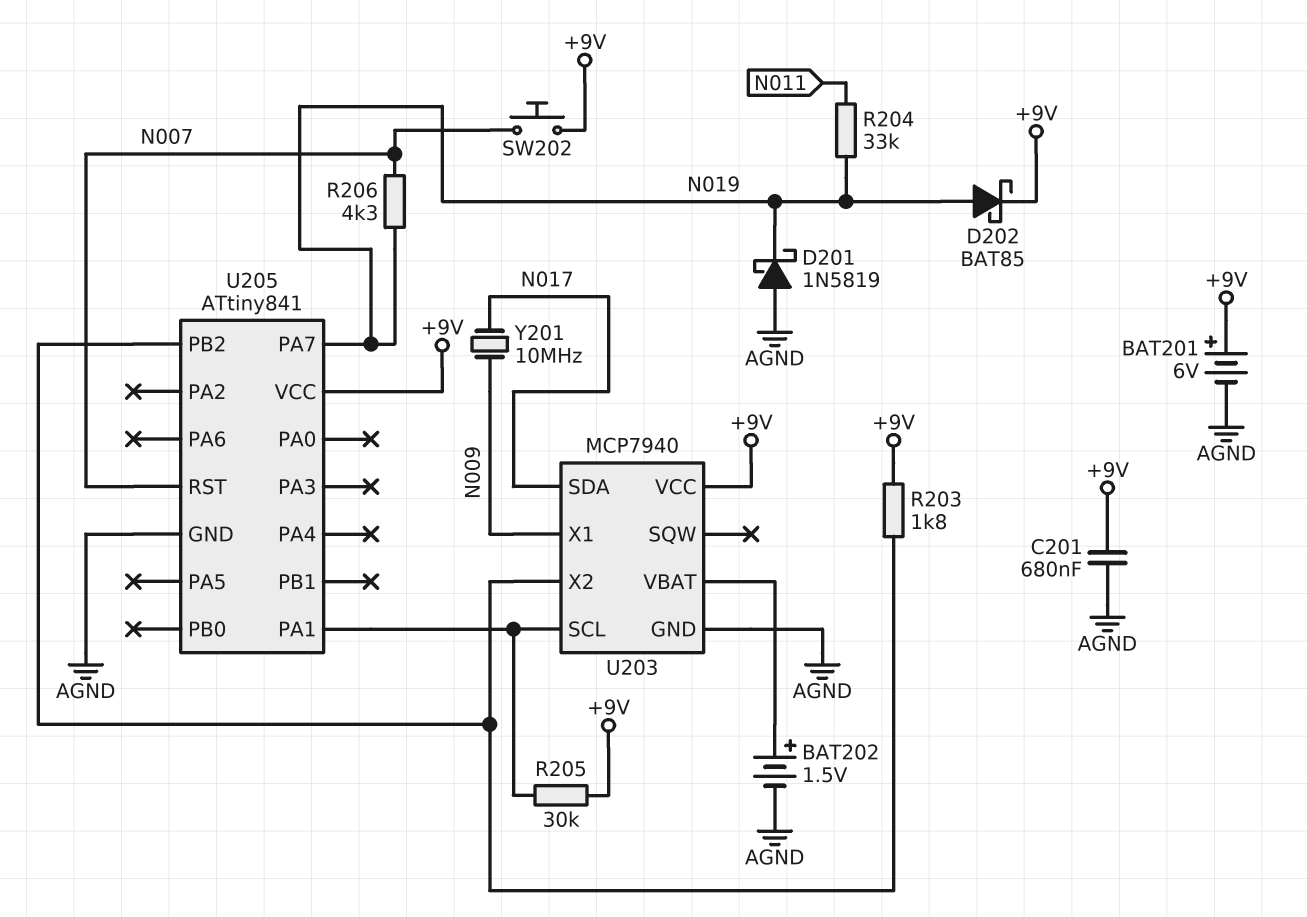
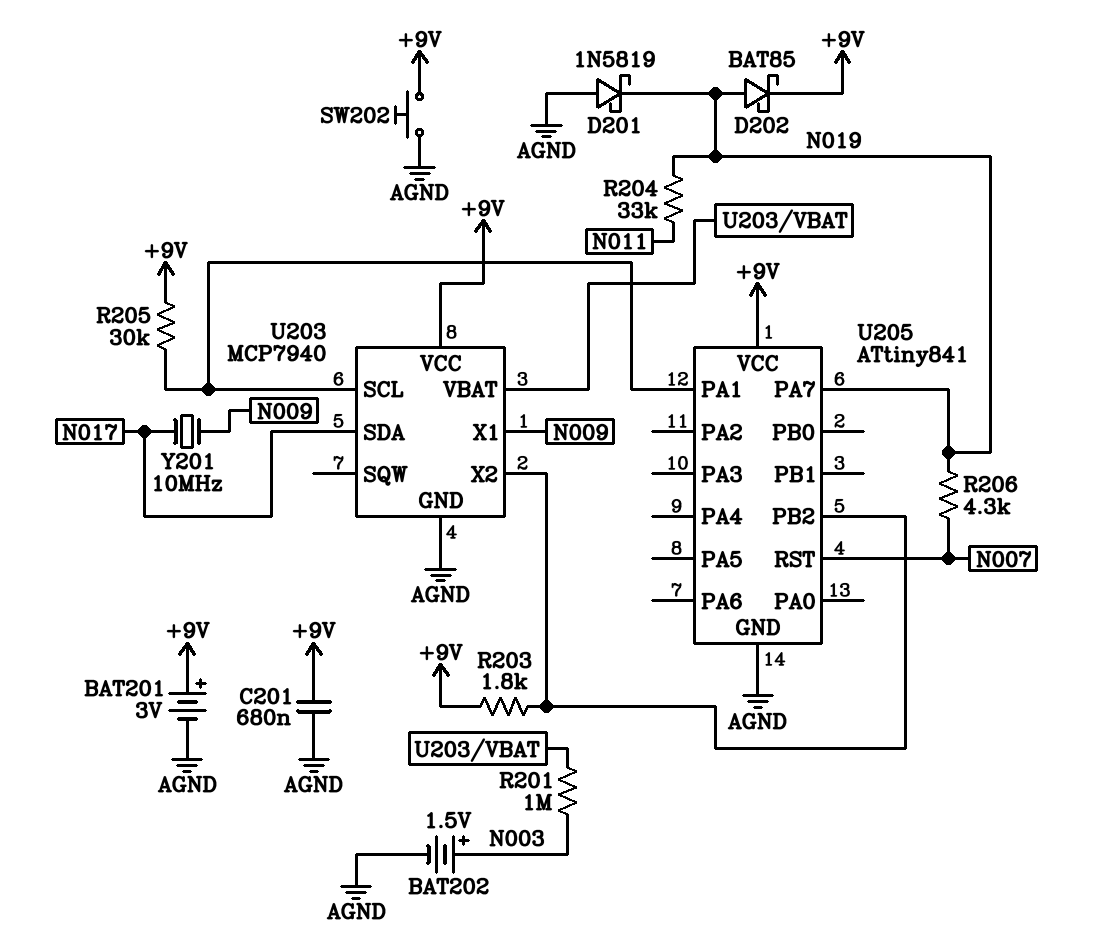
BAT201: 6V (plus +9V, minus AGND) -> 3V (plus +9V, minus AGND)
BAT202: 1.5V (plus U203/VBAT, minus AGND) -> 1.5V (plus N003, minus AGND)
R201: none -> 1M (N003, U203/VBAT)
SW202: button (+9V, N007) -> button (+9V, AGND)

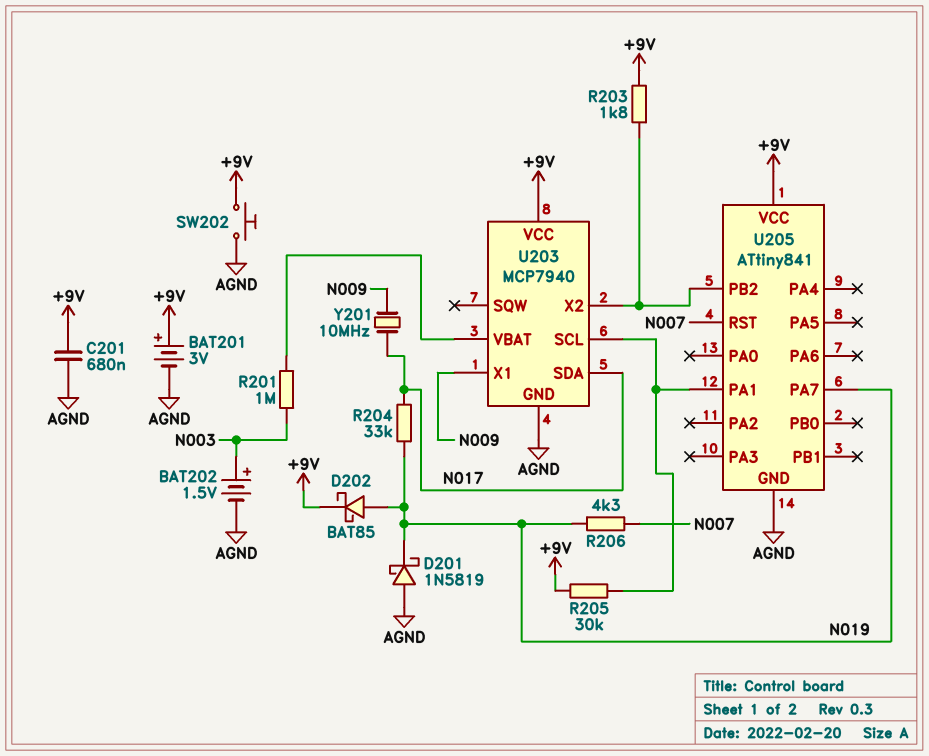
R204: 33k (N011, N019) -> 33k (N017, N019)

